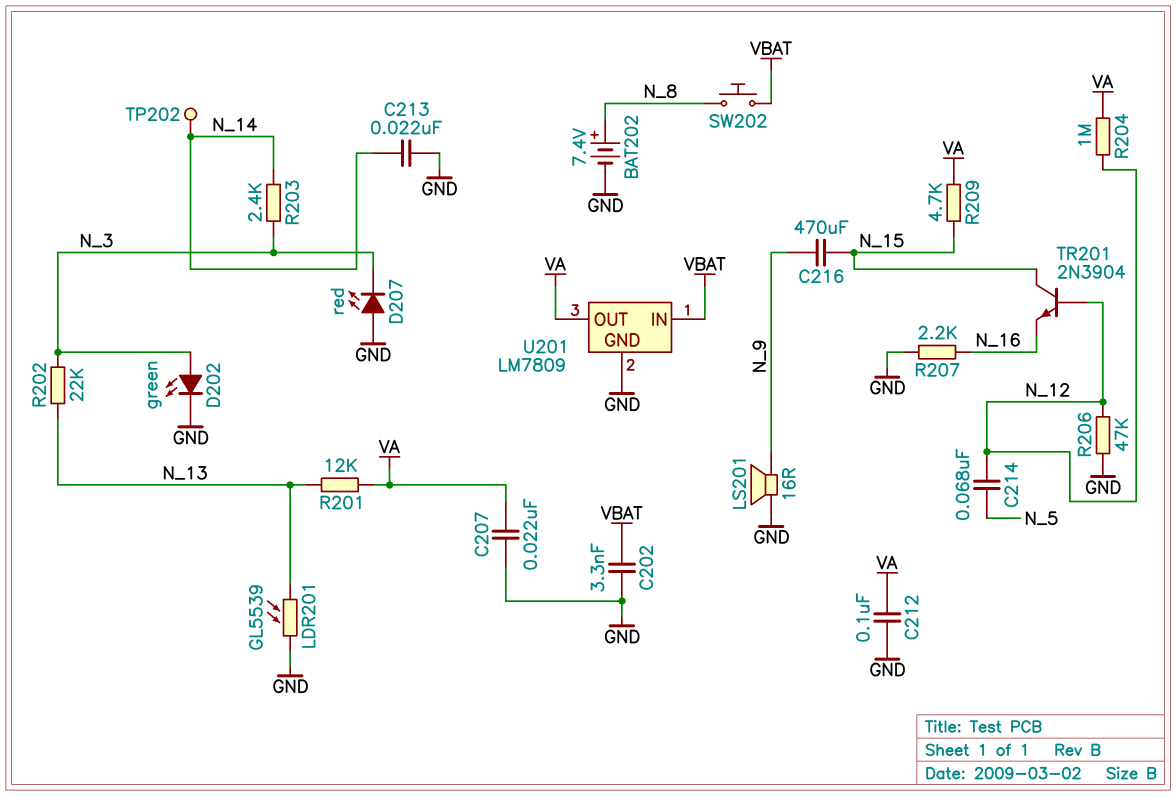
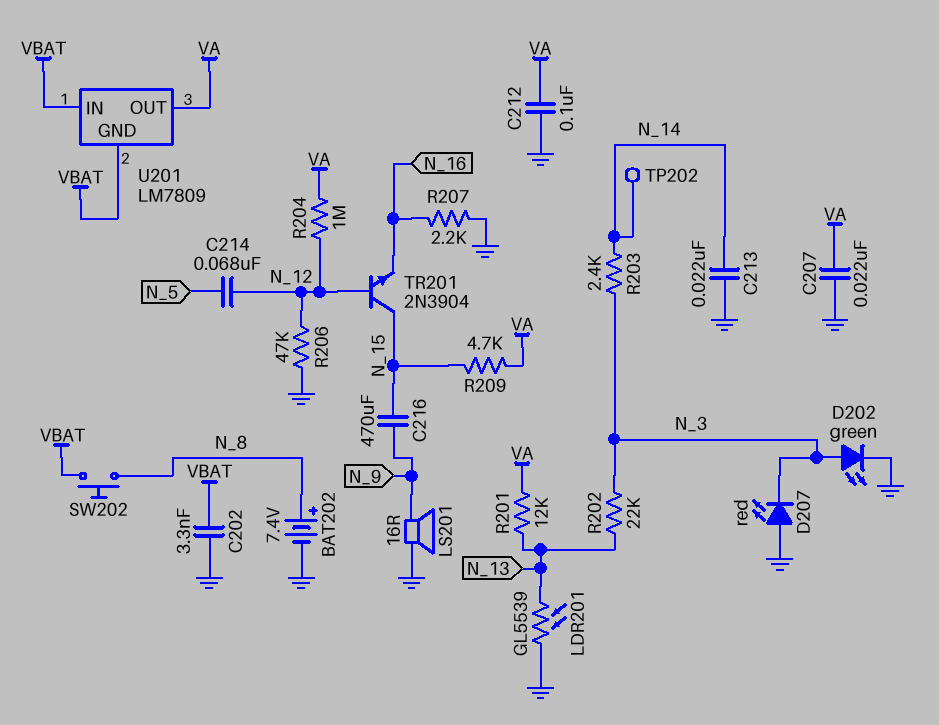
U201 pin GND: GND -> VBAT

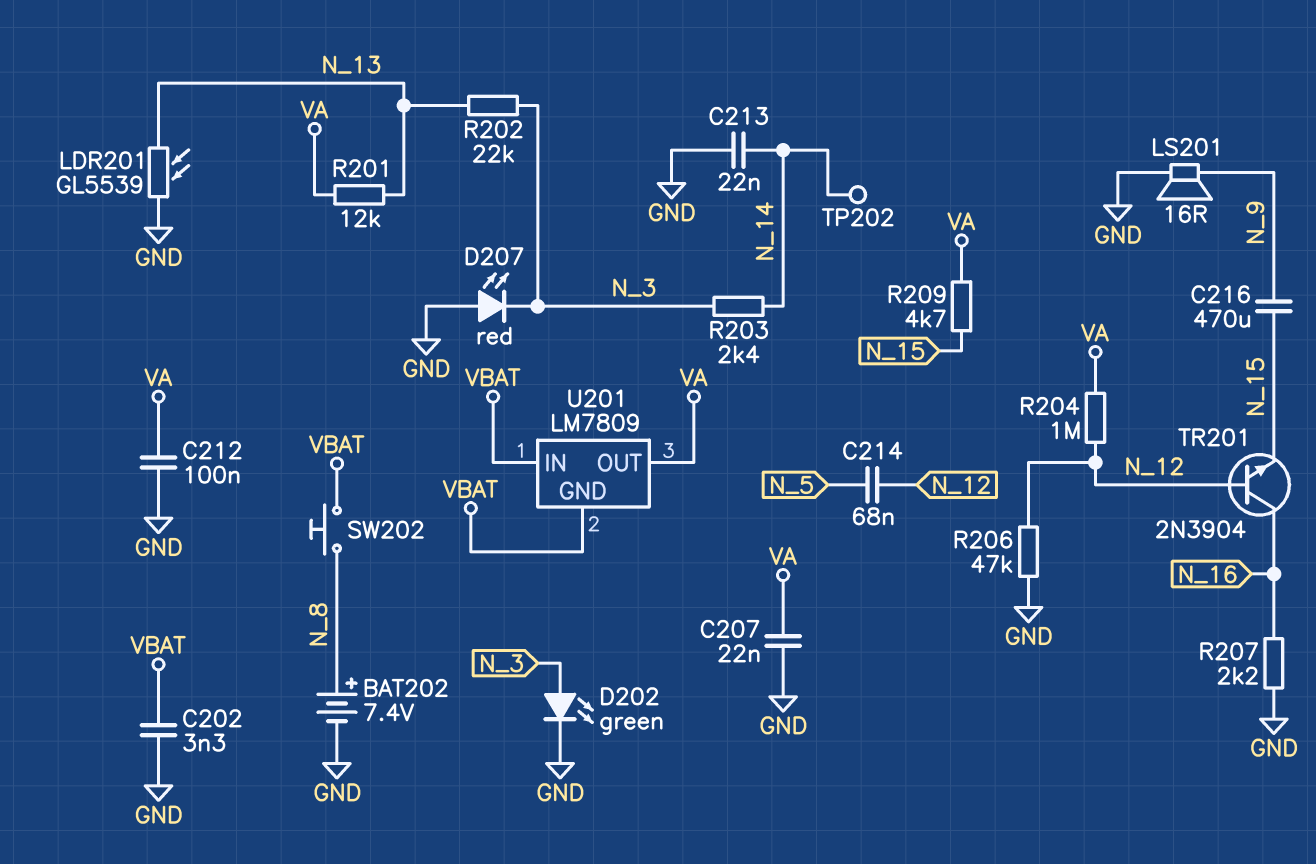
TR201: NPN 2N3904 (B N_12, C N_15, E N_16) -> NPN 2N3904 (B N_12, C N_16, E N_15)

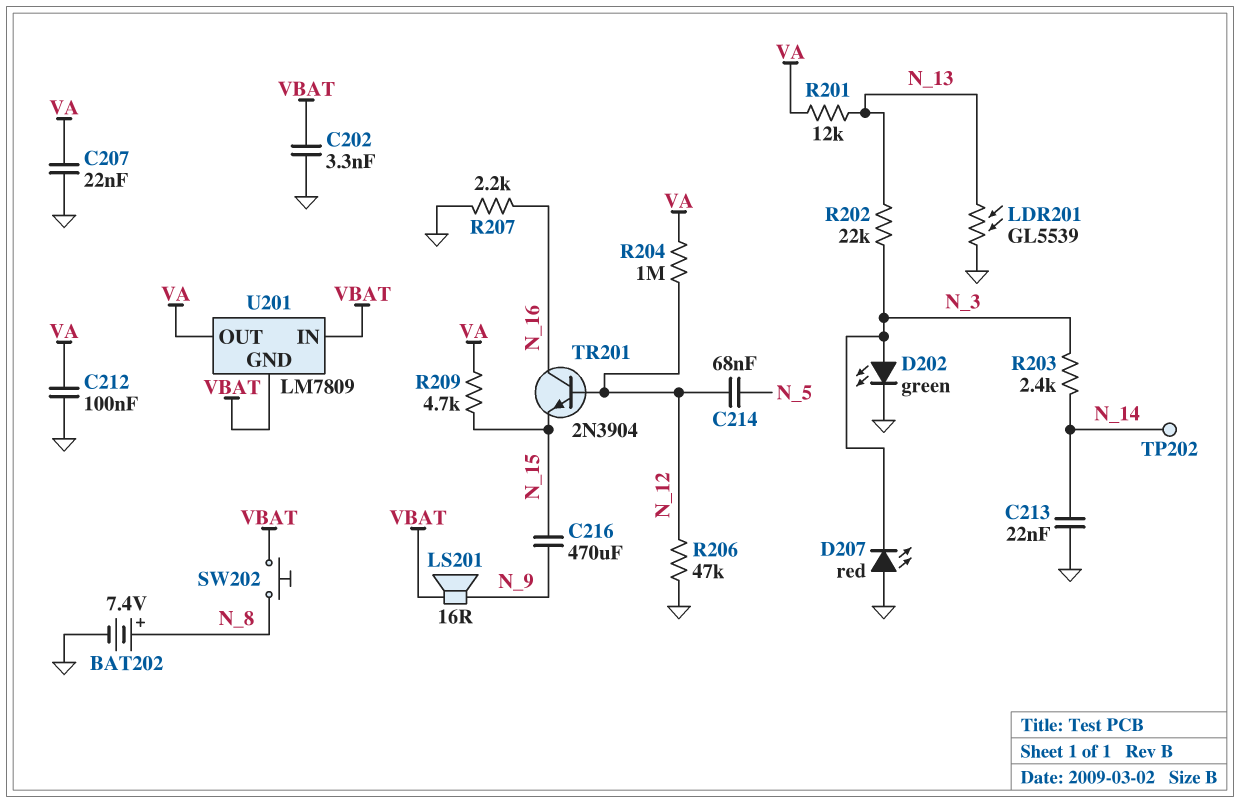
LS201: speaker 16R (GND, N_9) -> speaker 16R (N_9, VBAT)

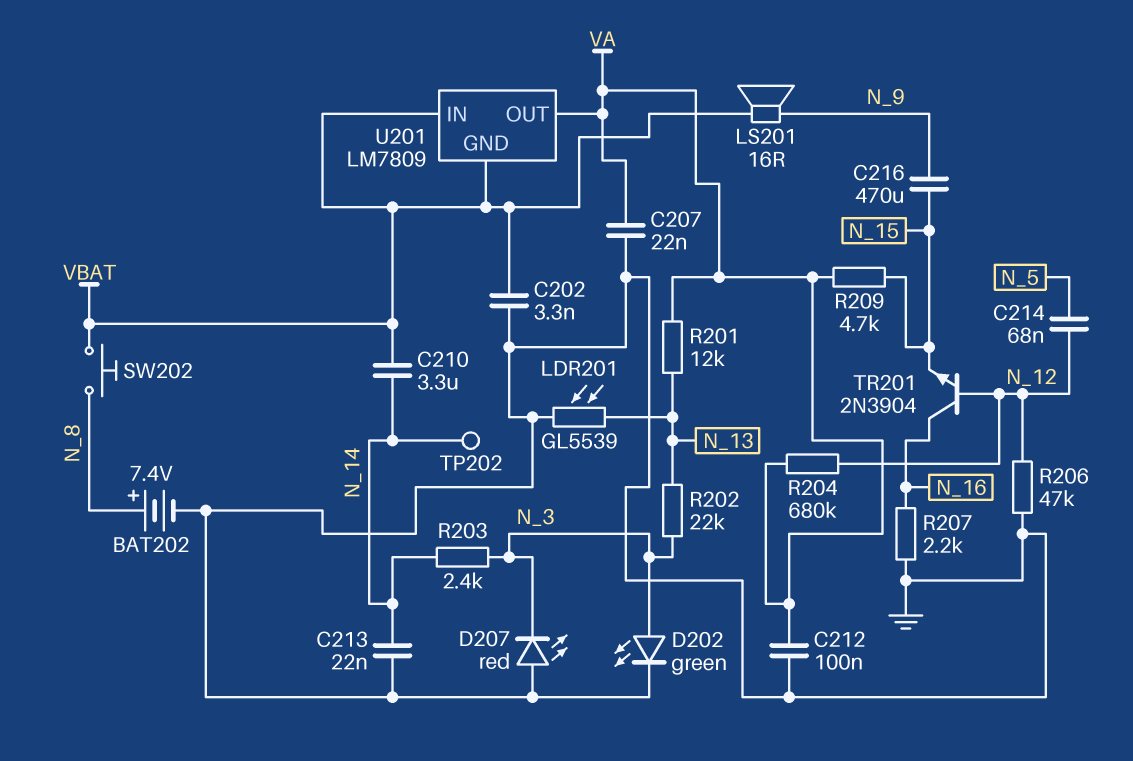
C210: none -> 3.3uF (N_14, VBAT)
R204: 1M (N_12, VA) -> 680k (N_12, VA)

